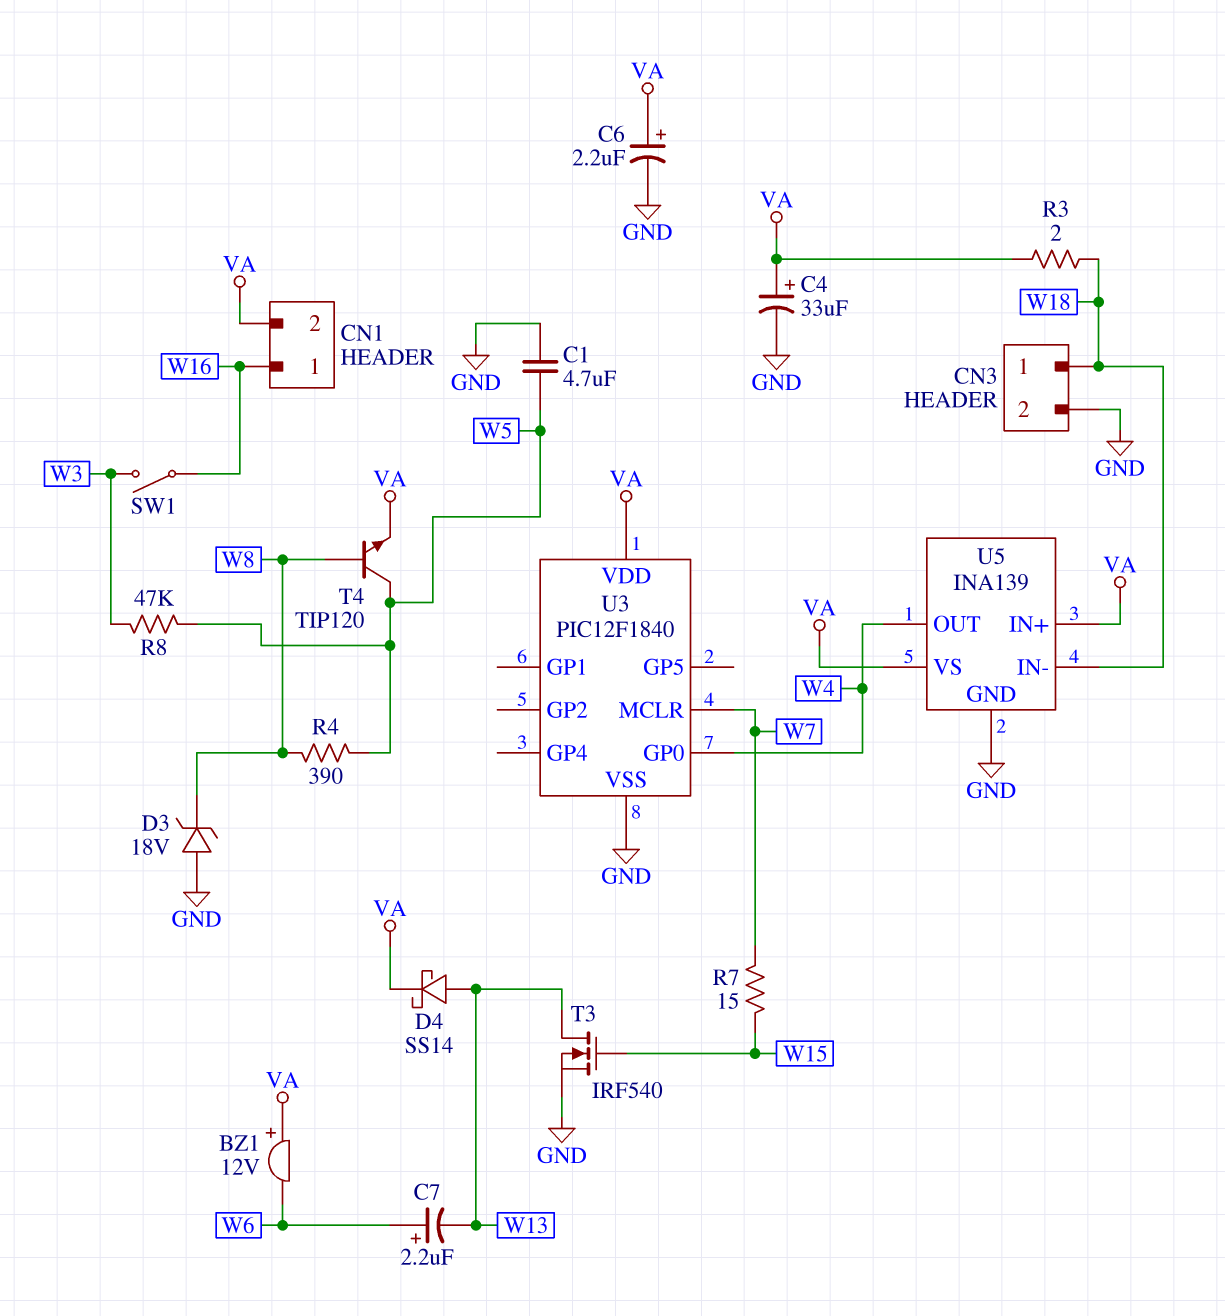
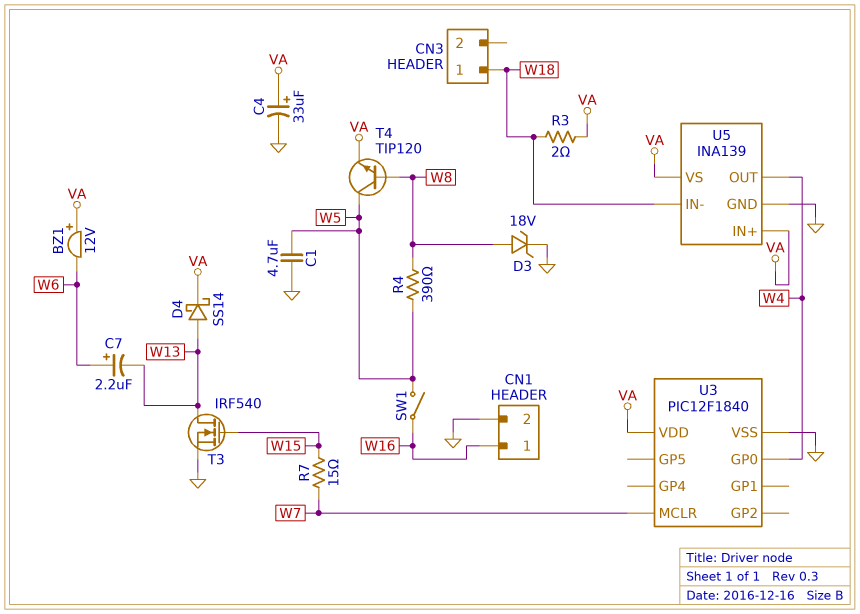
C6: 2.2uF (plus VA, minus GND) -> none
CN1 pin 2: VA -> GND
CN3 pin 2: GND -> none
D3: zener 18V (A GND, K W8) -> zener 18V (A W8, K GND)
R8: 47k (W3, W5) -> none
SW1: switch (W3, W16) -> switch (W5, W16)

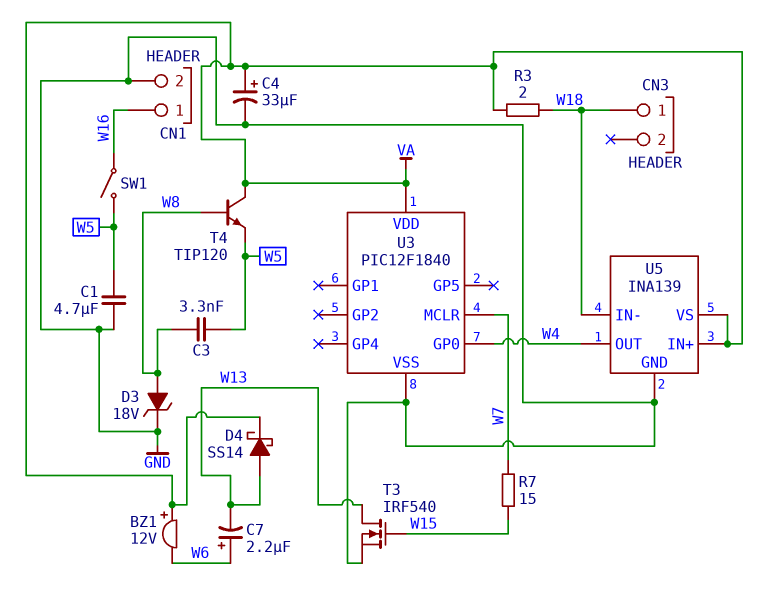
C3: none -> 3.3nF (W5, W8)
R4: 390 (W5, W8) -> none
T4: NPN TIP120 (B W8, C W5, E VA) -> NPN TIP120 (B W8, C VA, E W5)

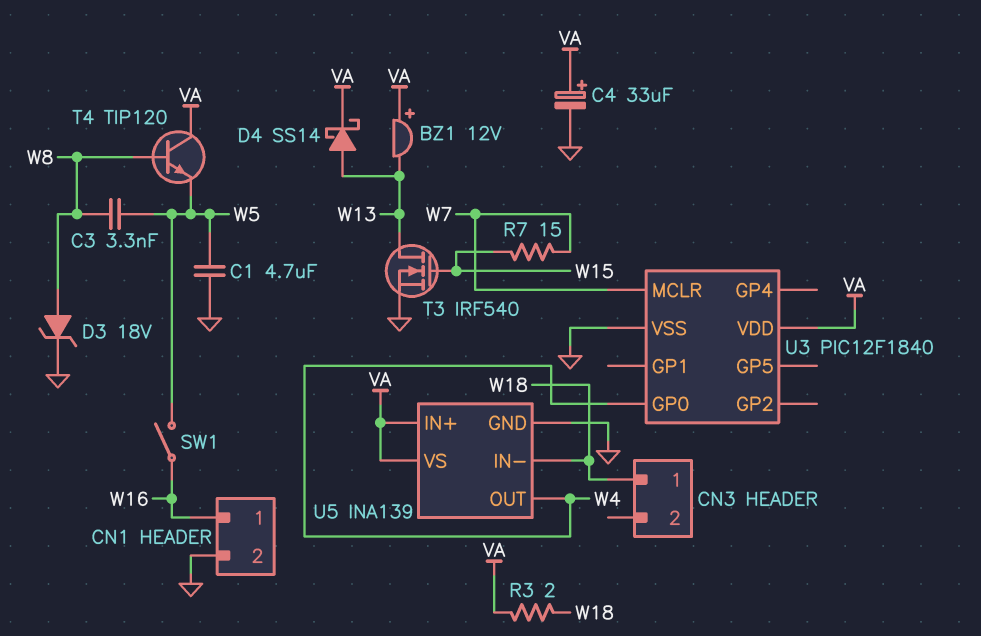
BZ1: buzzer 12V (plus VA, minus W6) -> buzzer 12V (plus VA, minus W13)
C7: 2.2uF (plus W6, minus W13) -> none

